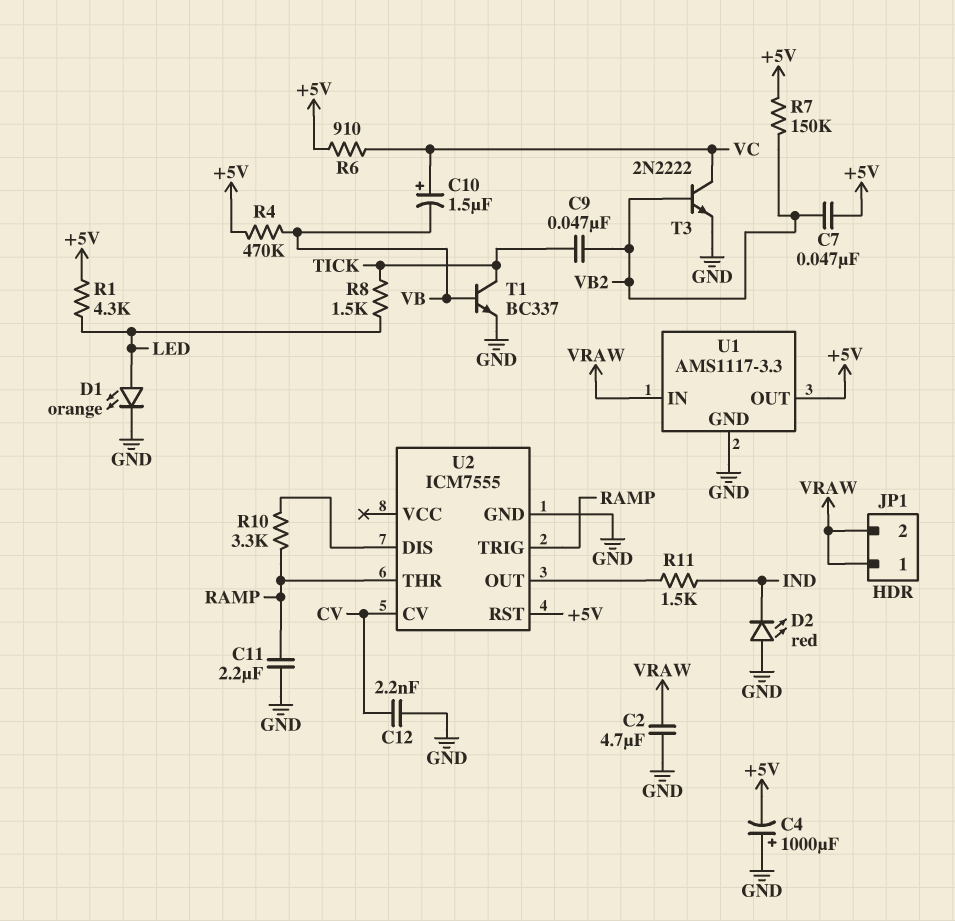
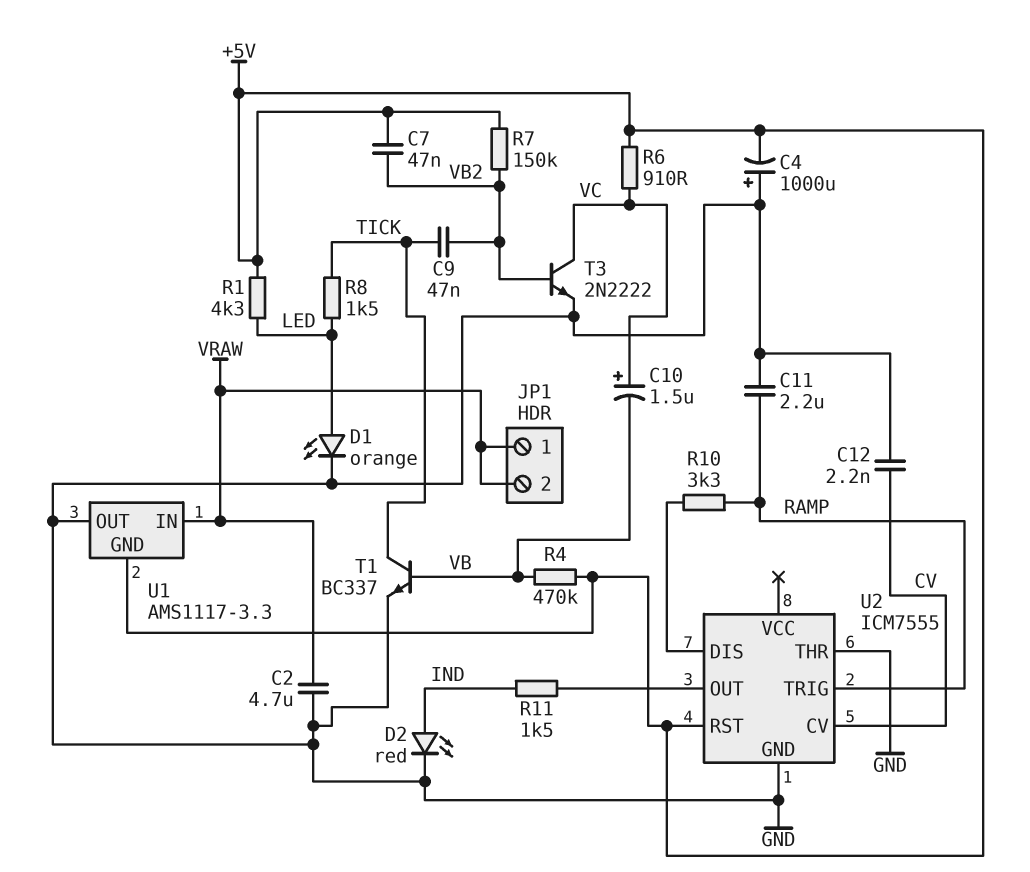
D2: LED red (A GND, K IND) -> LED red (A IND, K GND)
U1 pin GND: GND -> +5V
U1 pin OUT: +5V -> GND
U2 pin THR: RAMP -> GND

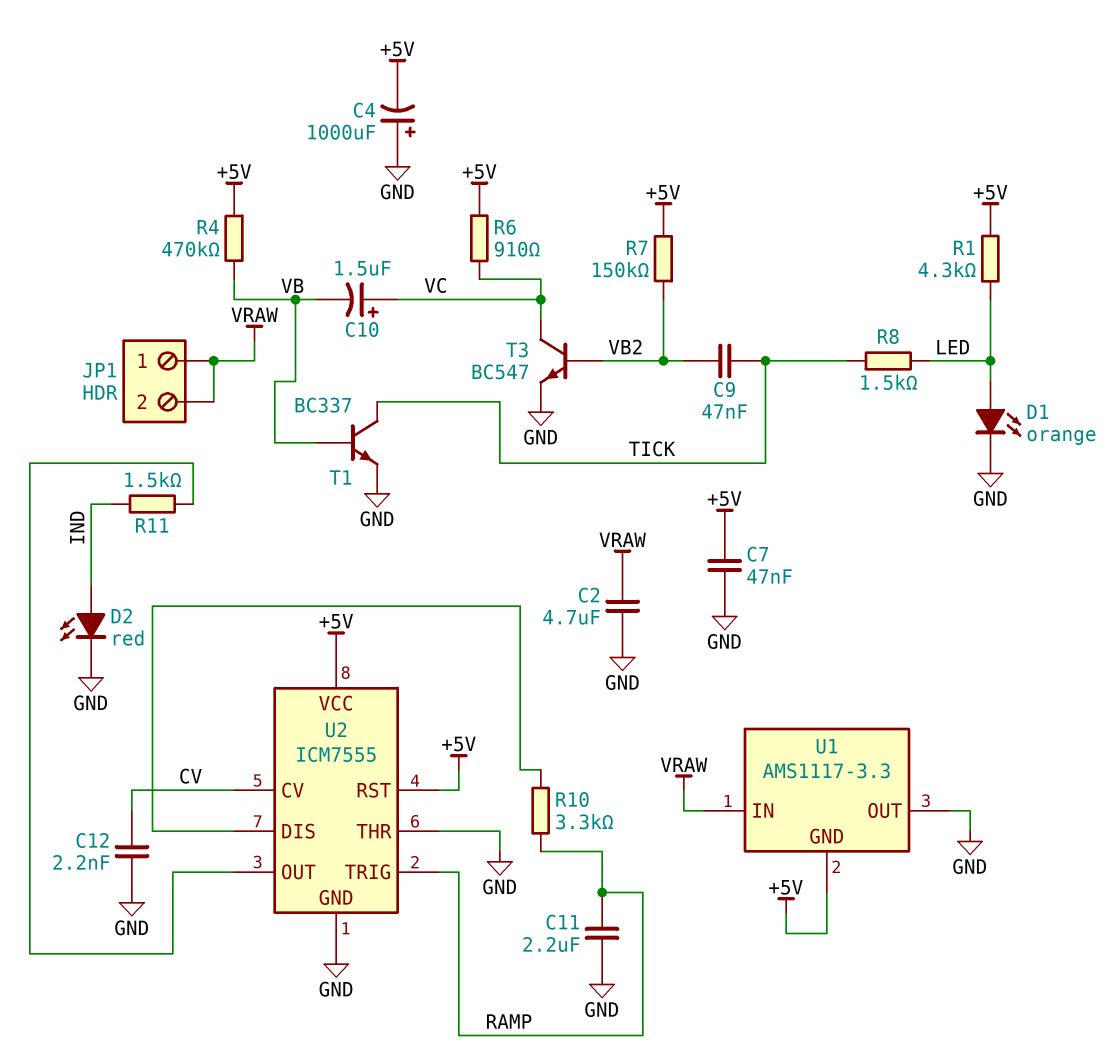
C7: 47nF (+5V, VB2) -> 47nF (+5V, GND)
T3: NPN 2N2222 (B VB2, C VC, E GND) -> NPN BC547 (B VB2, C VC, E GND)
U2 pin VCC: none -> +5V

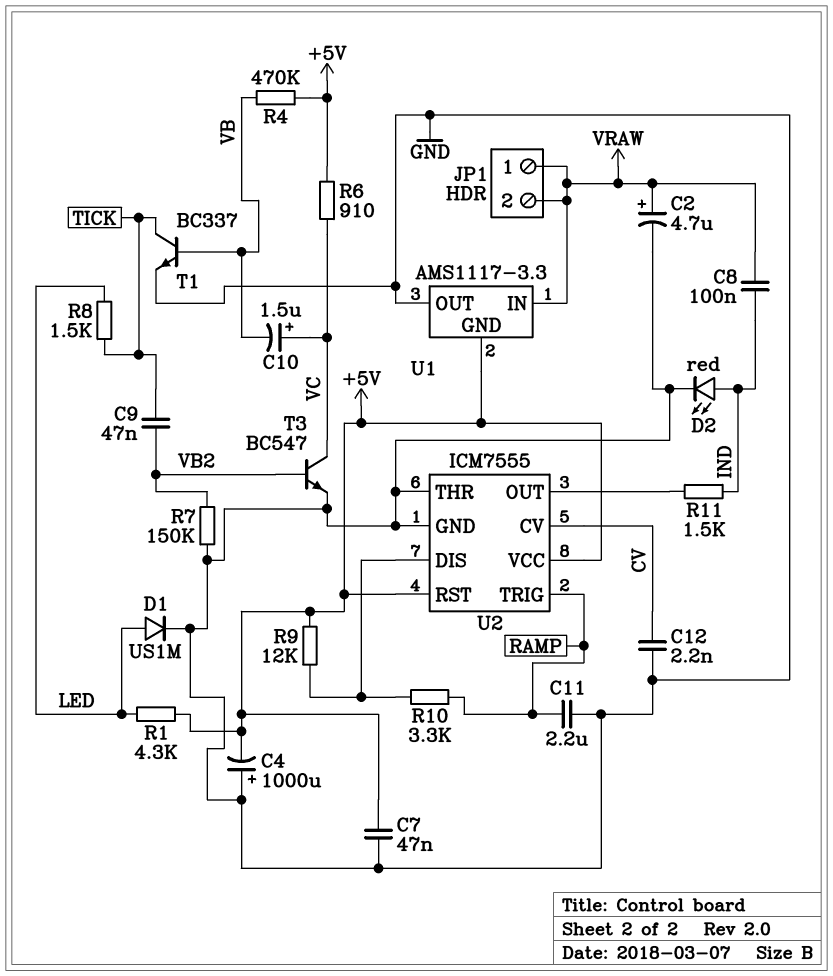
C2: 4.7uF (GND, VRAW) -> 4.7uF (plus VRAW, minus GND)
C8: none -> 100nF (IND, VRAW)
D1: LED orange (A LED, K GND) -> diode US1M (A LED, K GND)
R7: 150k (+5V, VB2) -> 150k (GND, VB2)
R9: none -> 12k (+5V, U2/DIS)

